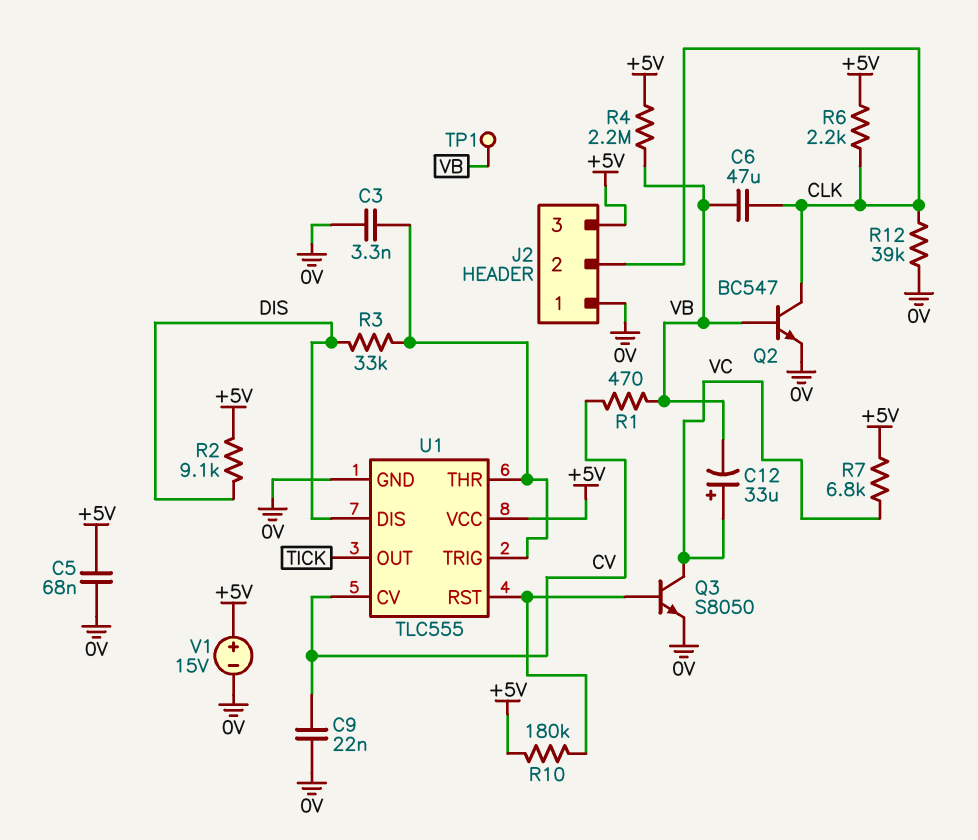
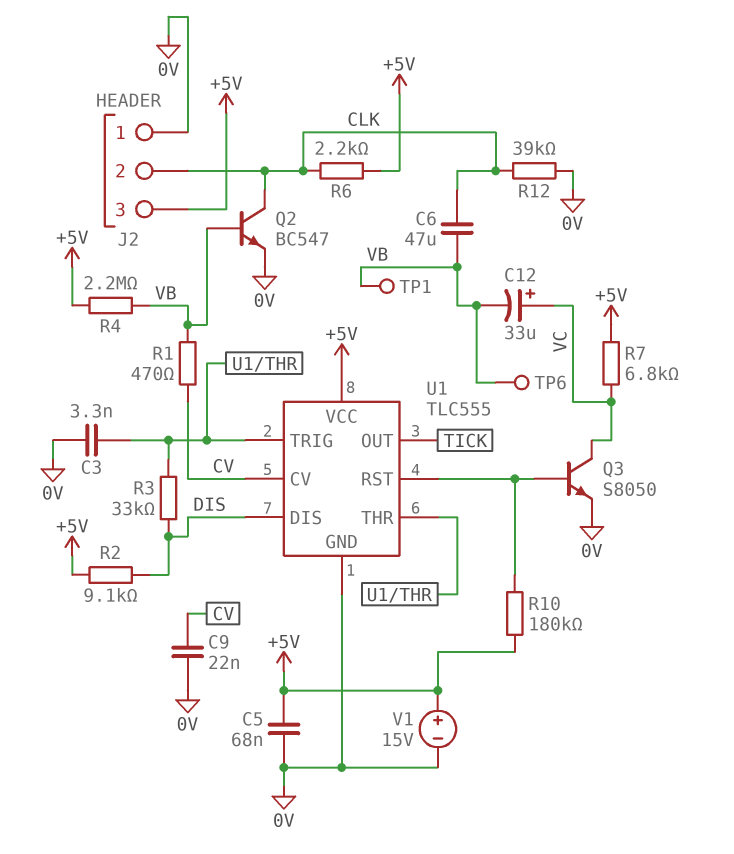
TP6: none -> test point (VB)

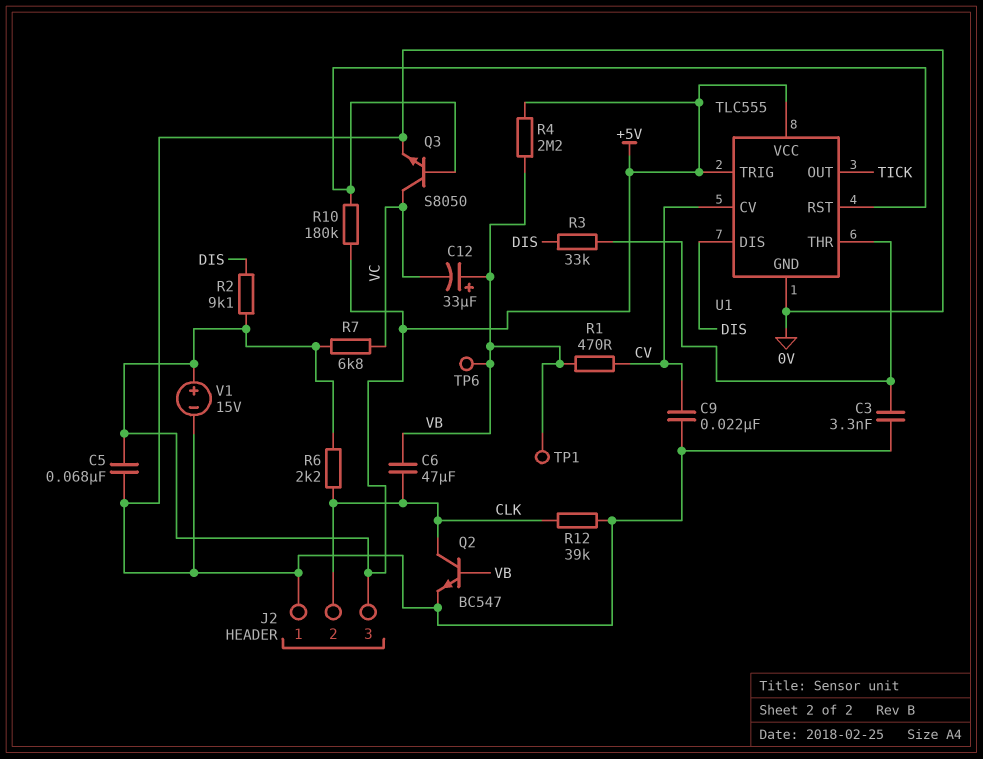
C12: 33uF (plus VC, minus VB) -> 33uF (plus VB, minus VC)
U1 pin TRIG: U1/THR -> +5V

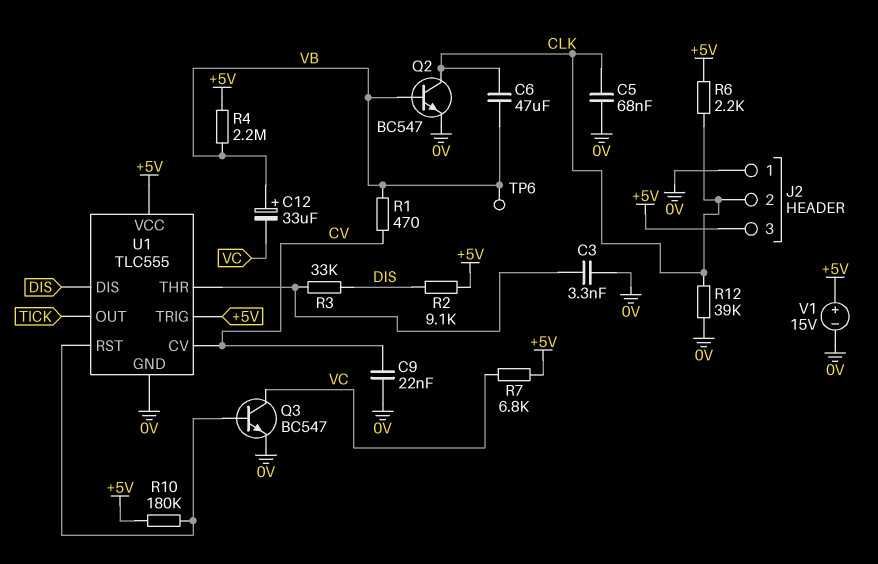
C5: 68nF (+5V, 0V) -> 68nF (0V, CLK)
Q3: NPN S8050 (B U1/RST, C VC, E 0V) -> NPN BC547 (B U1/RST, C VC, E 0V)
TP1: test point (VB) -> none

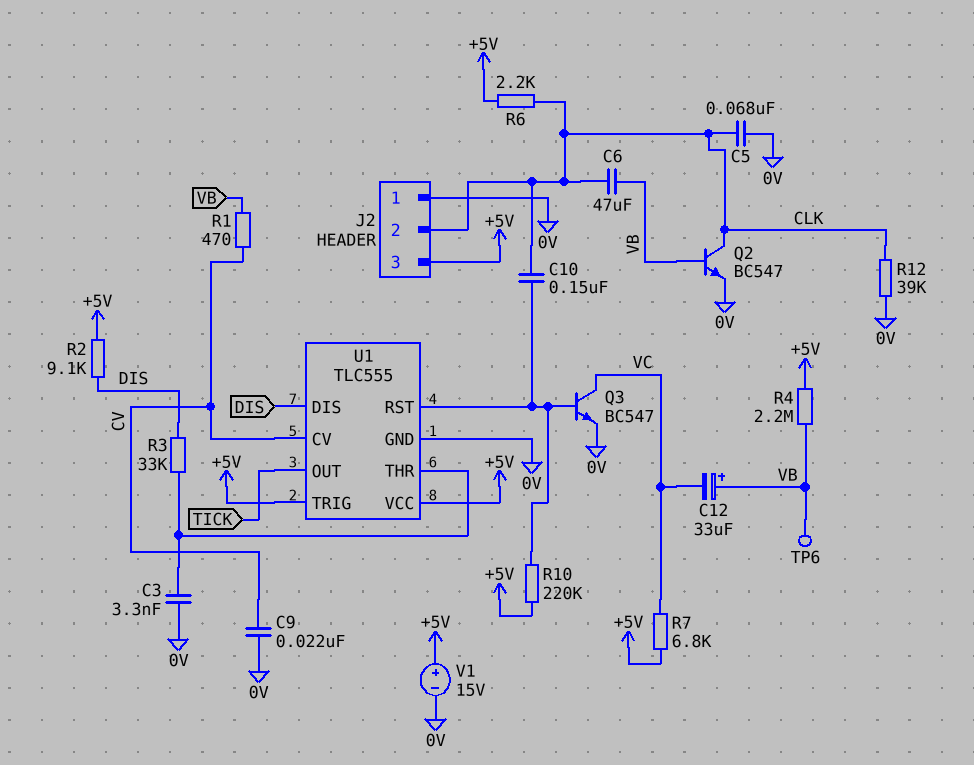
C10: none -> 150nF (CLK, U1/RST)
R10: 180k (+5V, U1/RST) -> 220k (+5V, U1/RST)

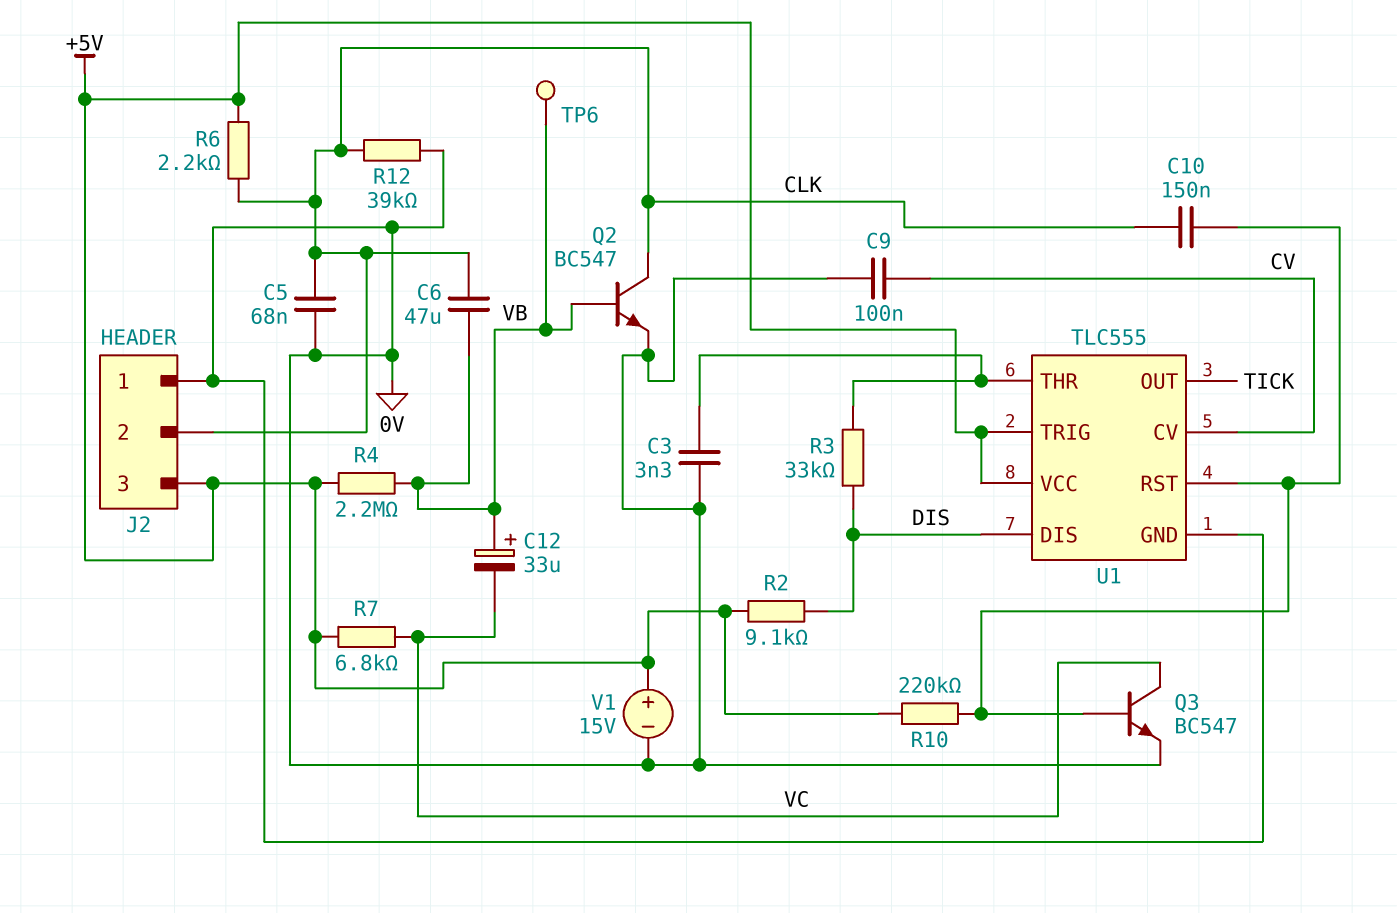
C9: 22nF (0V, CV) -> 100nF (0V, CV)
R1: 470 (CV, VB) -> none

